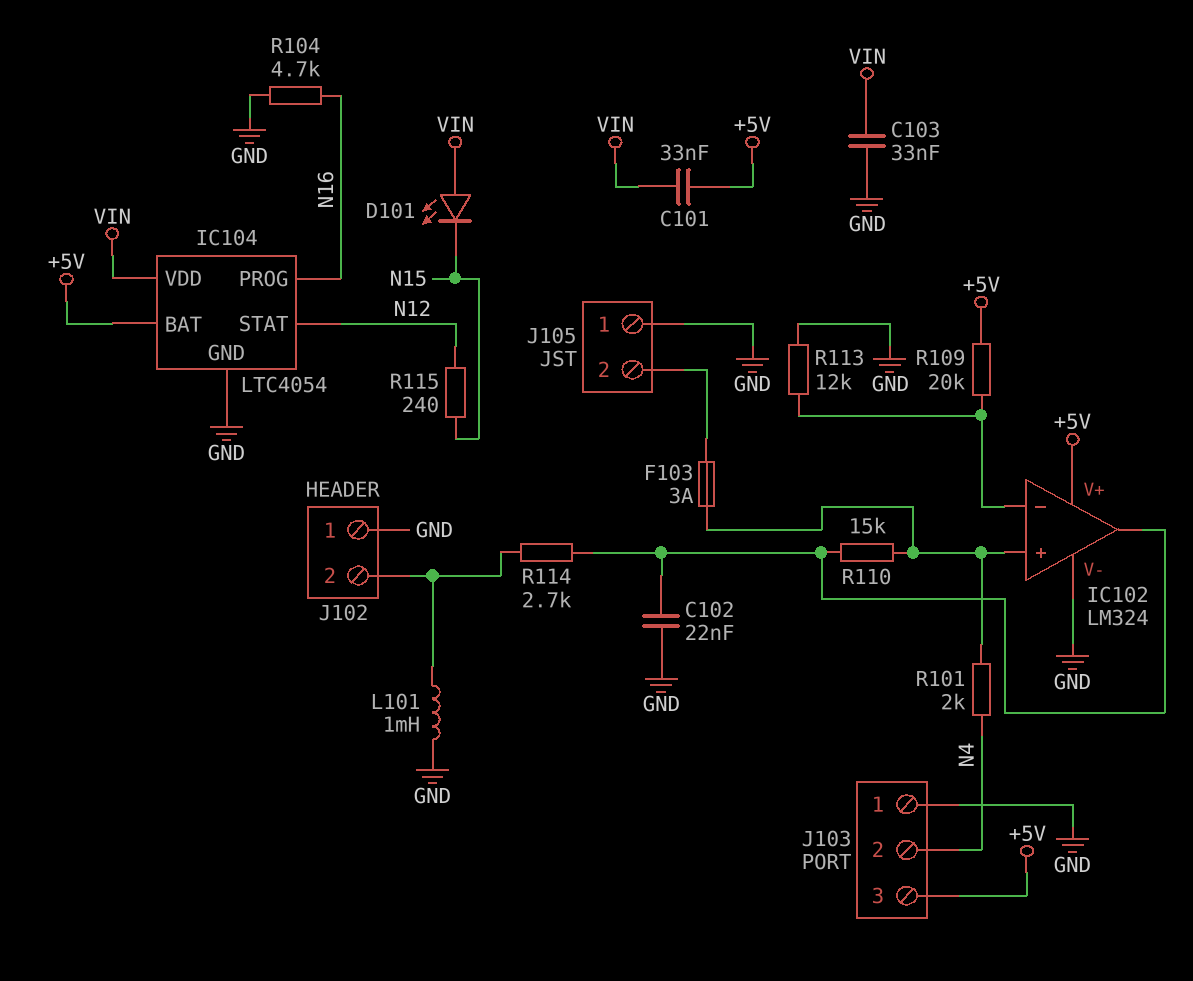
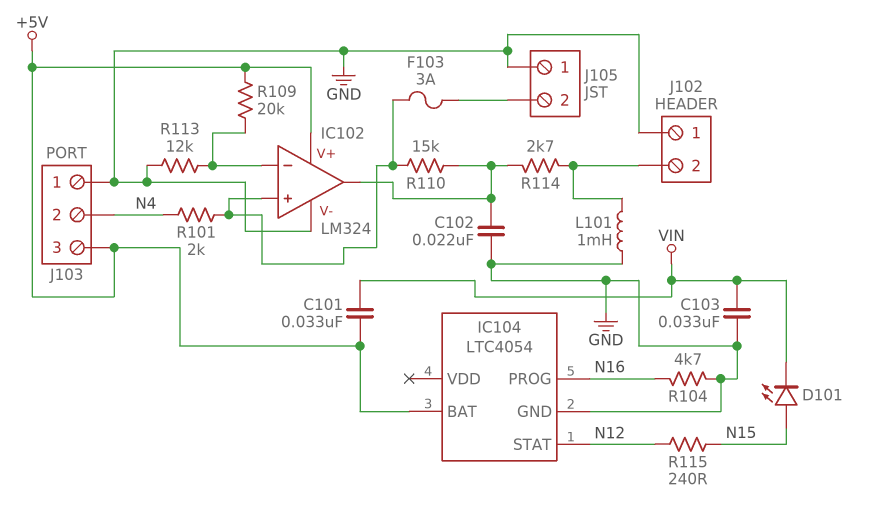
D101: LED (A VIN, K N15) -> LED (A N15, K VIN)
IC104 pin VDD: VIN -> none

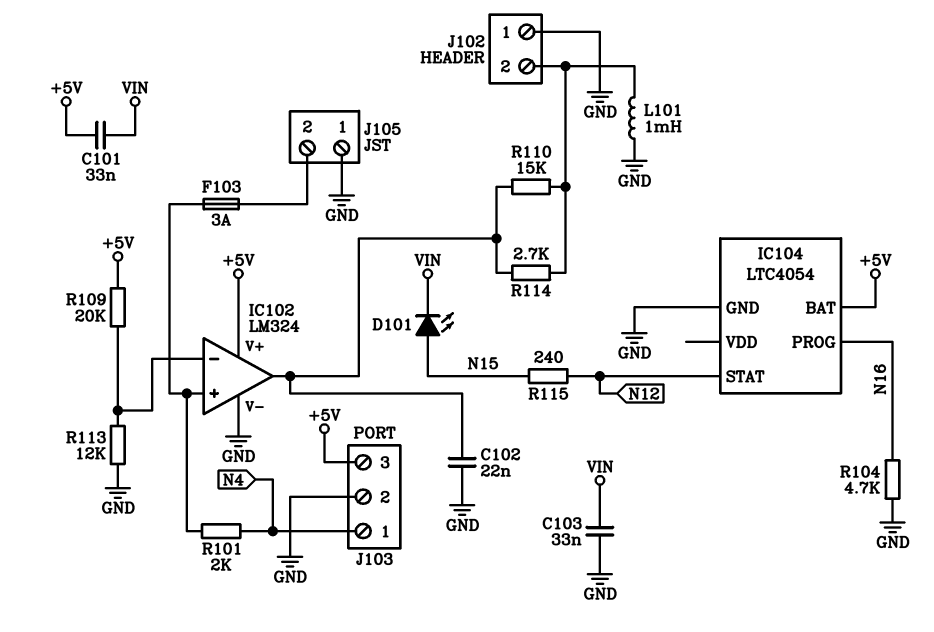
J103 pin 1: GND -> N4
J103 pin 2: N4 -> GND
R110: 15k (IC102/in+, IC102/out) -> 15k (IC102/out, J102/2)

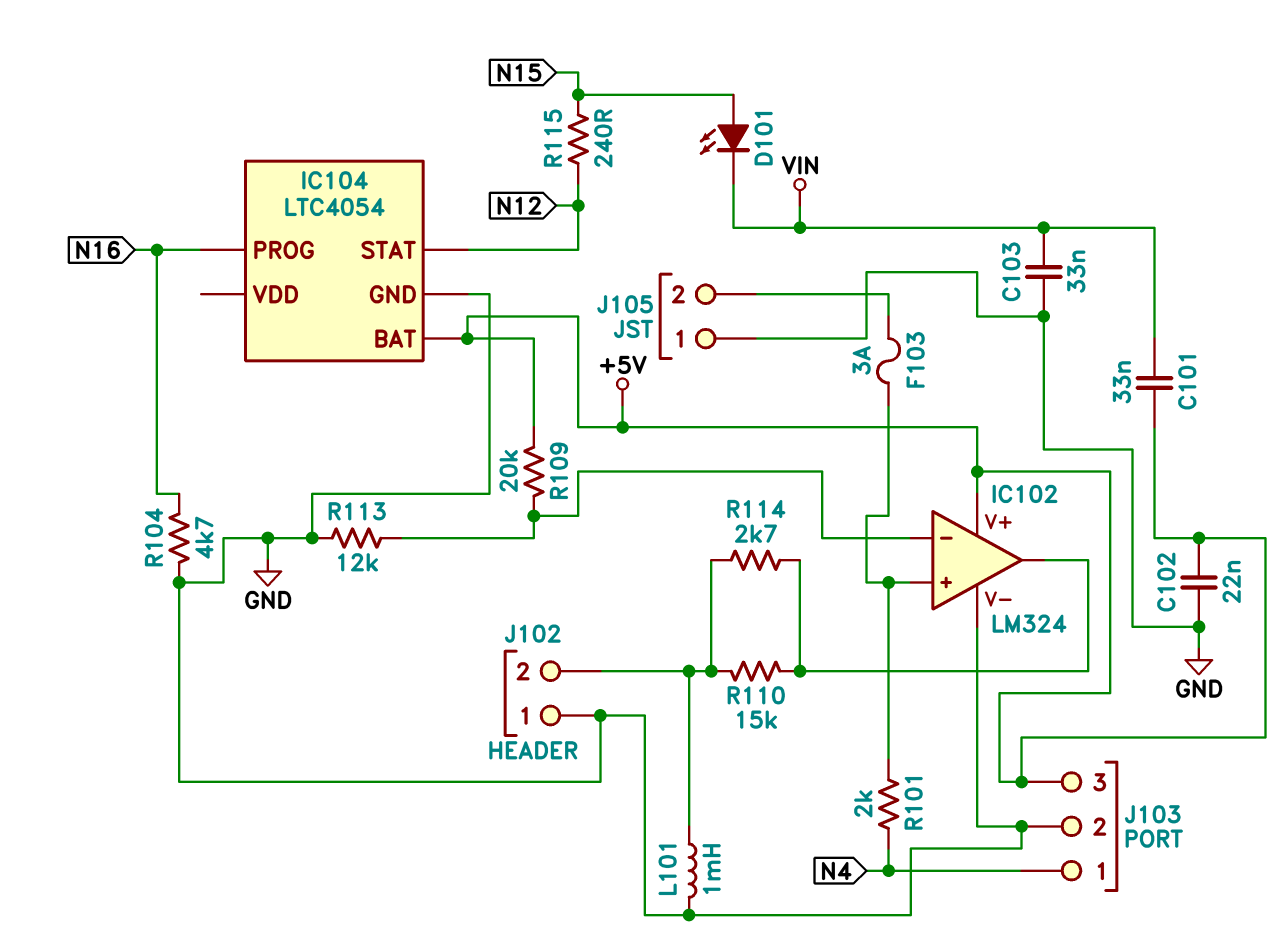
C102: 22nF (GND, IC102/out) -> 22nF (+5V, GND)

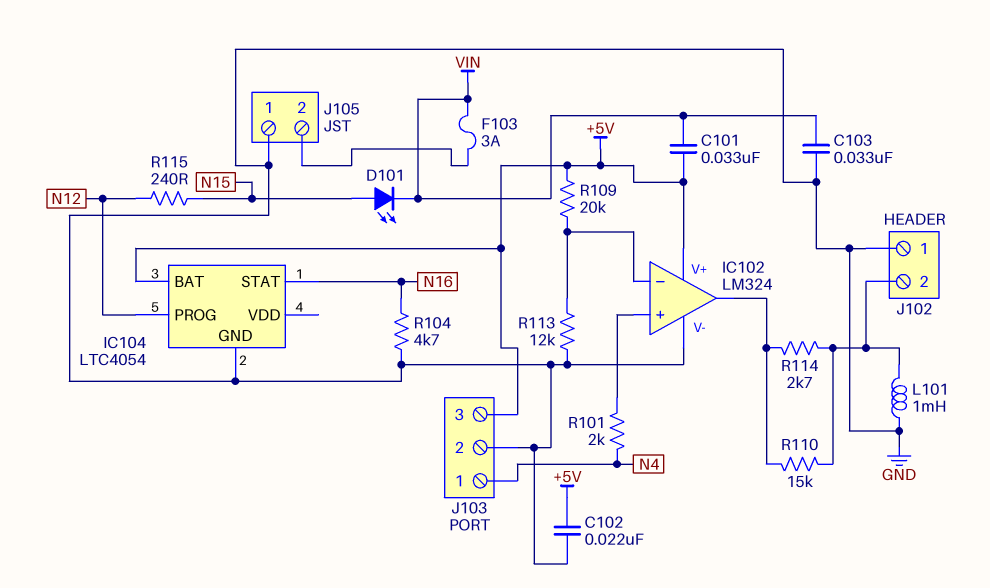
F103: 3A (IC102/in+, J105/2) -> 3A (J105/2, VIN)
IC104 pin PROG: N16 -> N12
IC104 pin STAT: N12 -> N16

